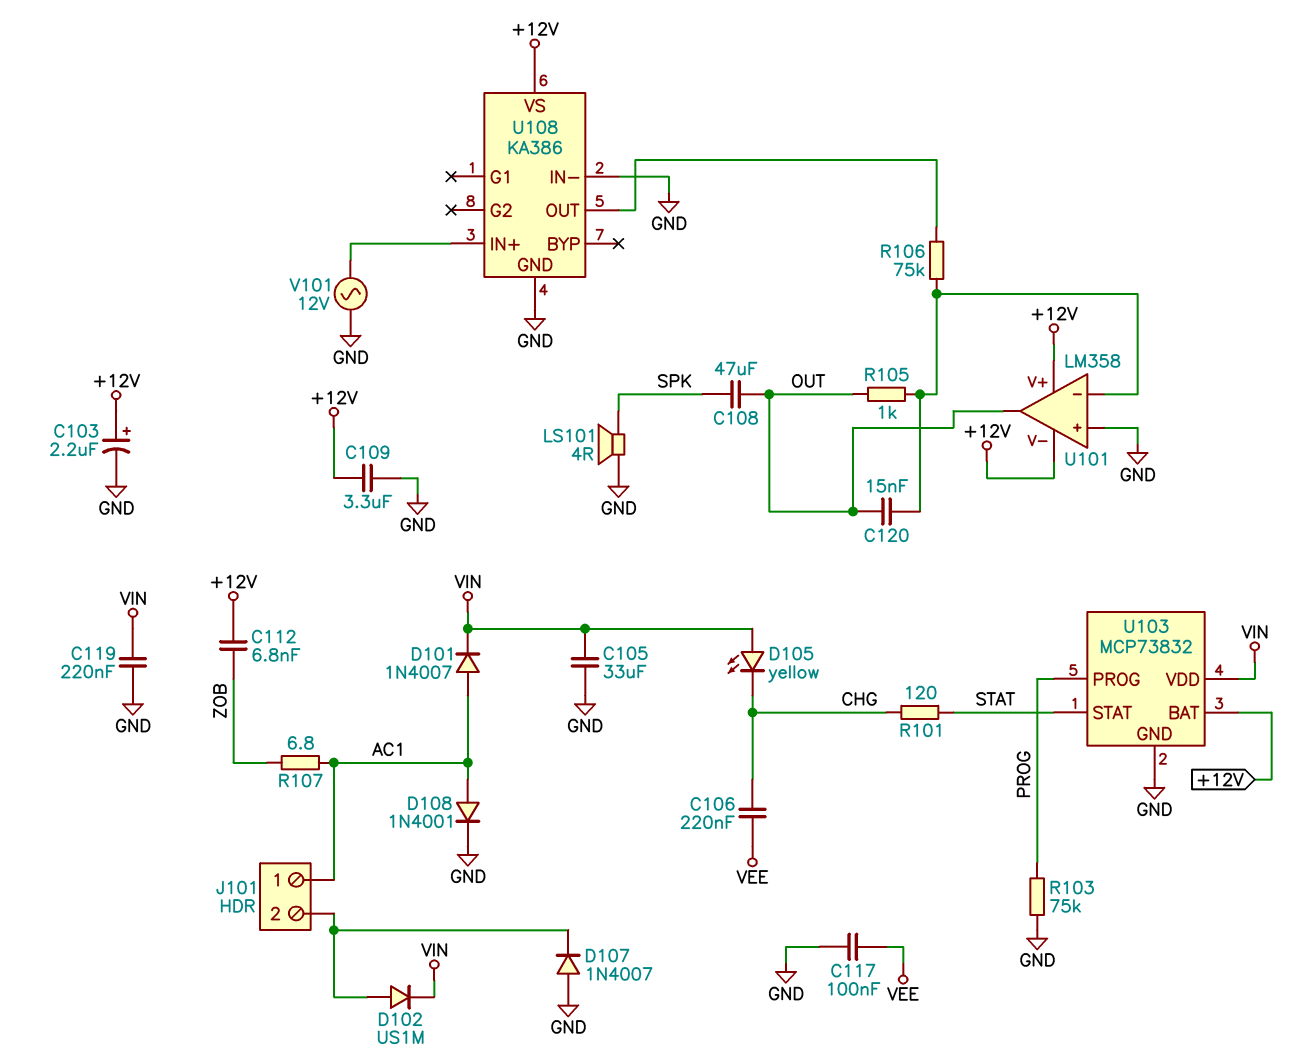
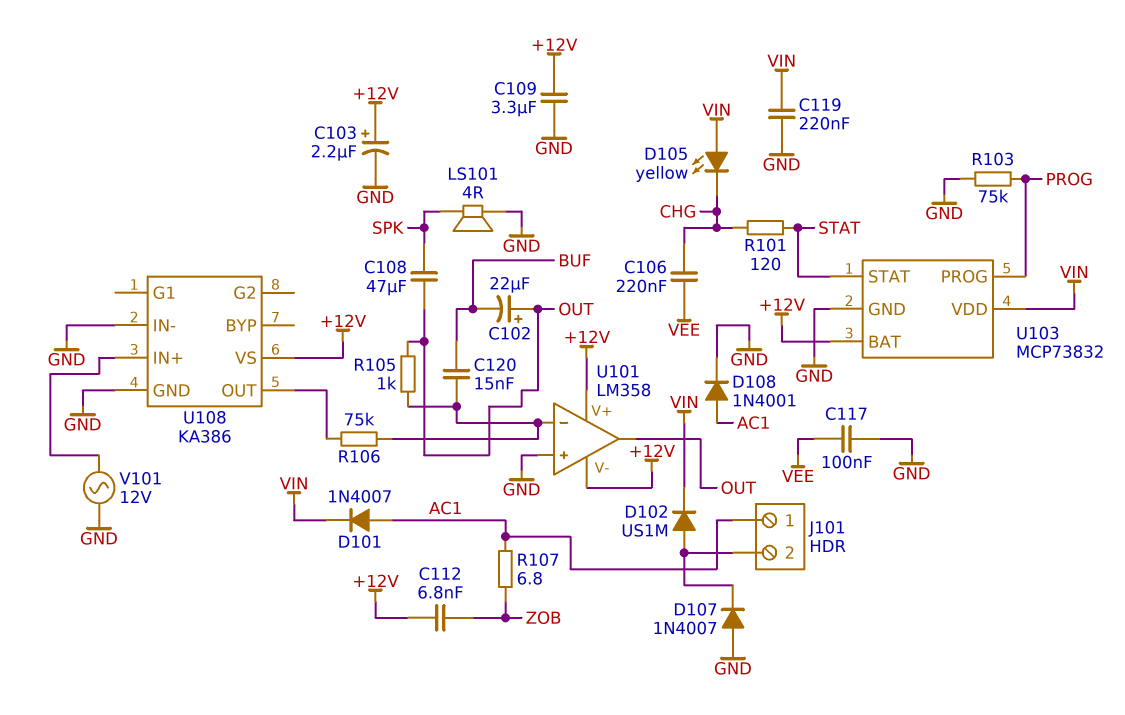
C102: none -> 22uF (plus OUT, minus BUF)
C105: 33uF (GND, VIN) -> none
C120: 15nF (OUT, U101/in-) -> 15nF (BUF, U101/in-)

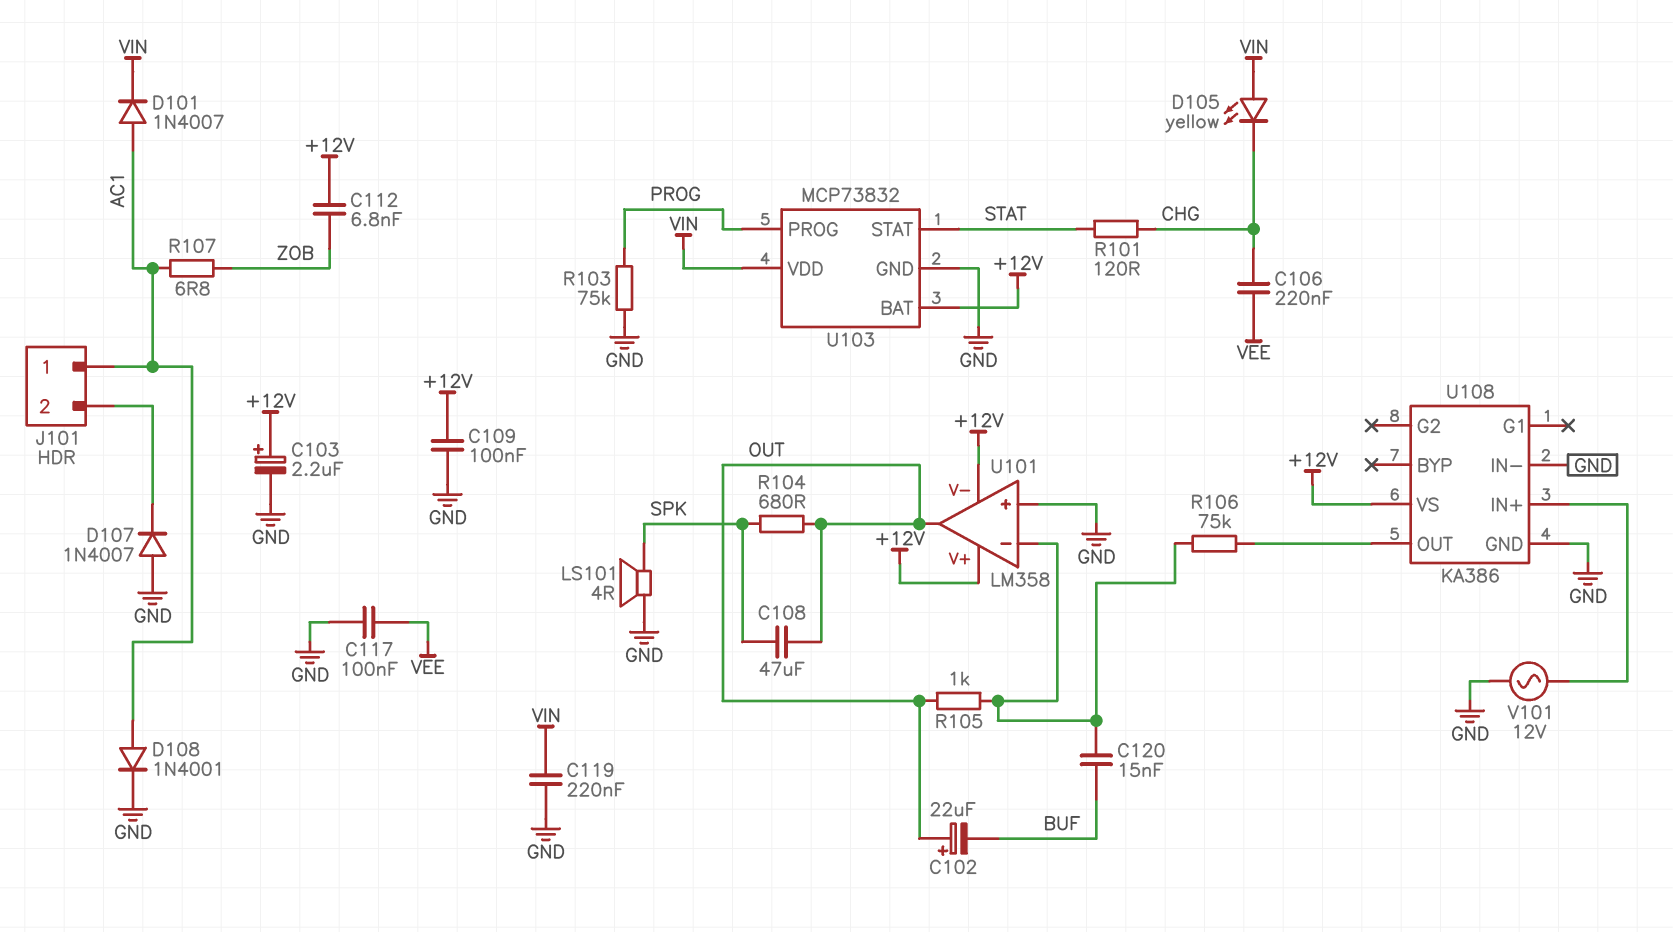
C109: 3.3uF (+12V, GND) -> 100nF (+12V, GND)
D102: diode US1M (A J101/2, K VIN) -> none
R104: none -> 680 (OUT, SPK)

